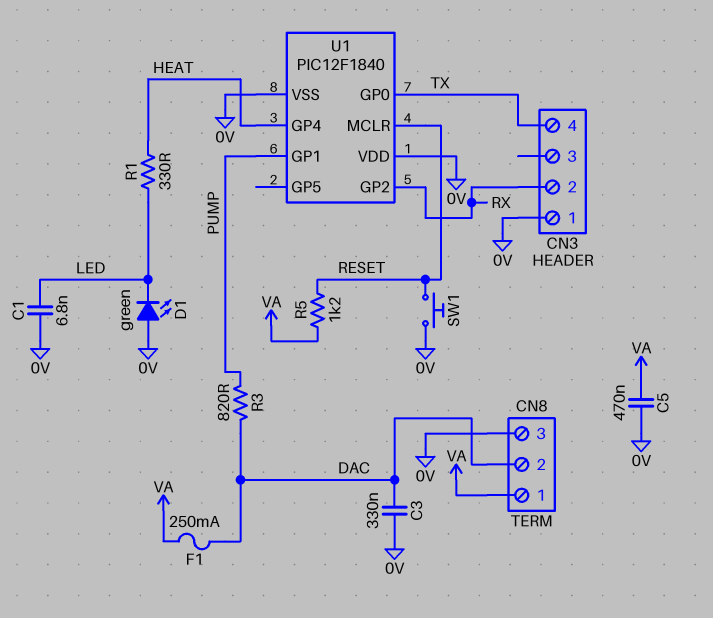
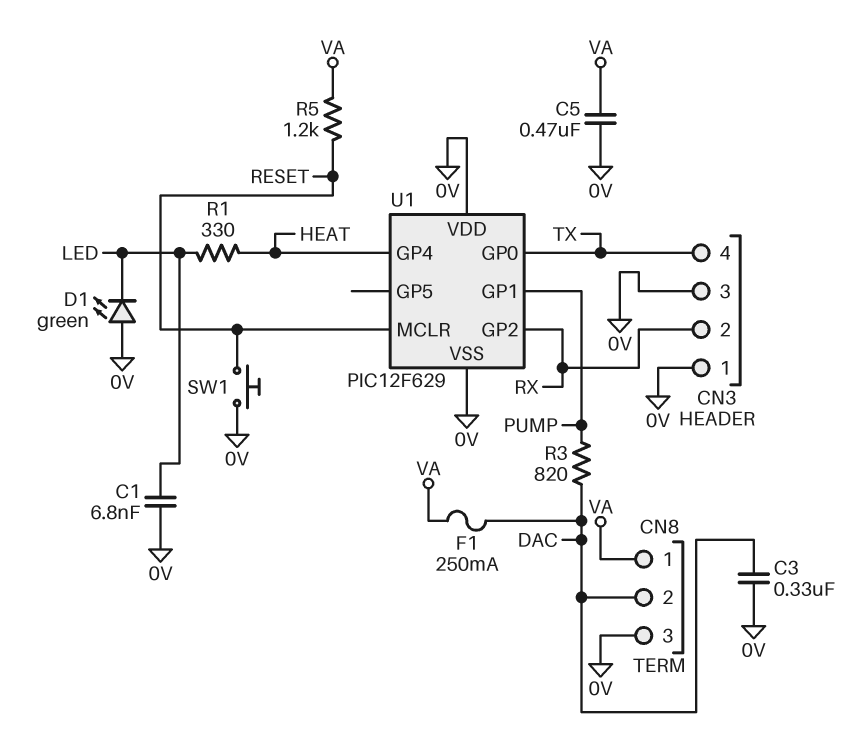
CN3 pin 3: none -> 0V
U1: PIC12F1840 -> PIC12F629

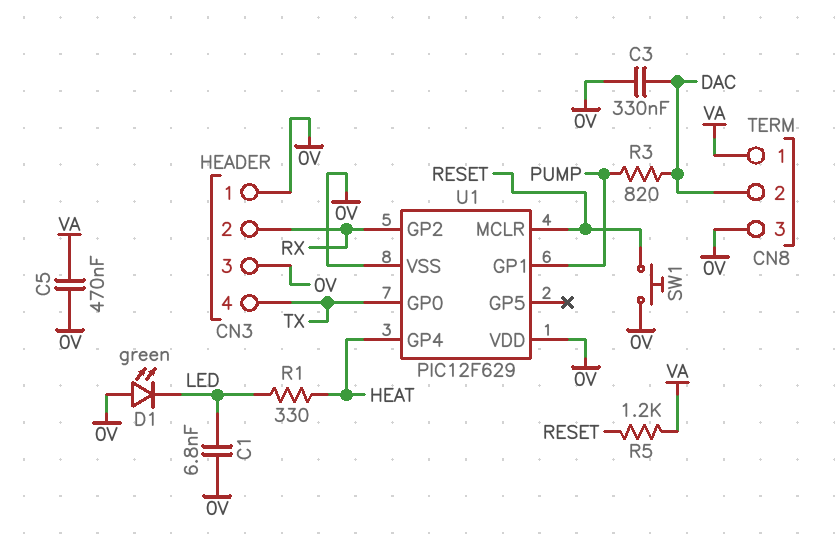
F1: 250mA (DAC, VA) -> none

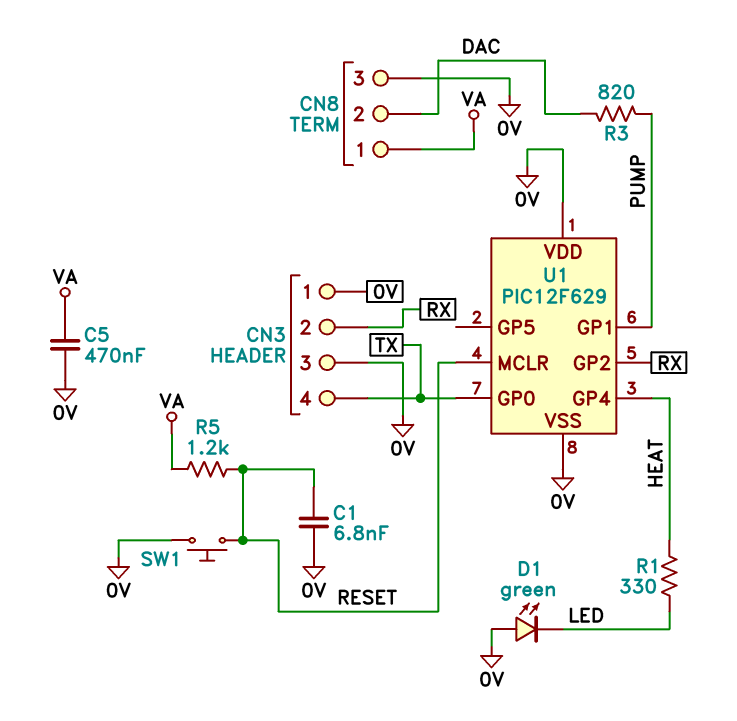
C1: 6.8nF (0V, LED) -> 6.8nF (0V, RESET)
C3: 330nF (0V, DAC) -> none

